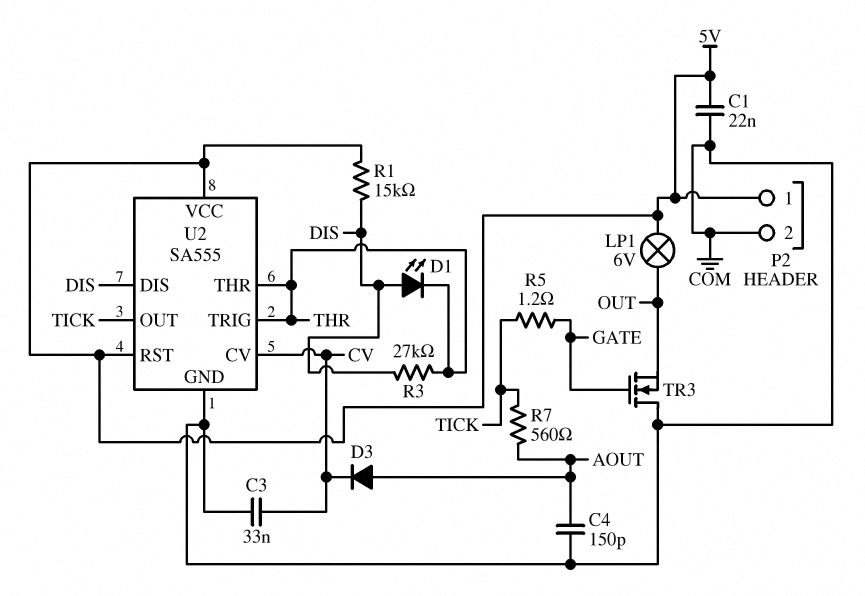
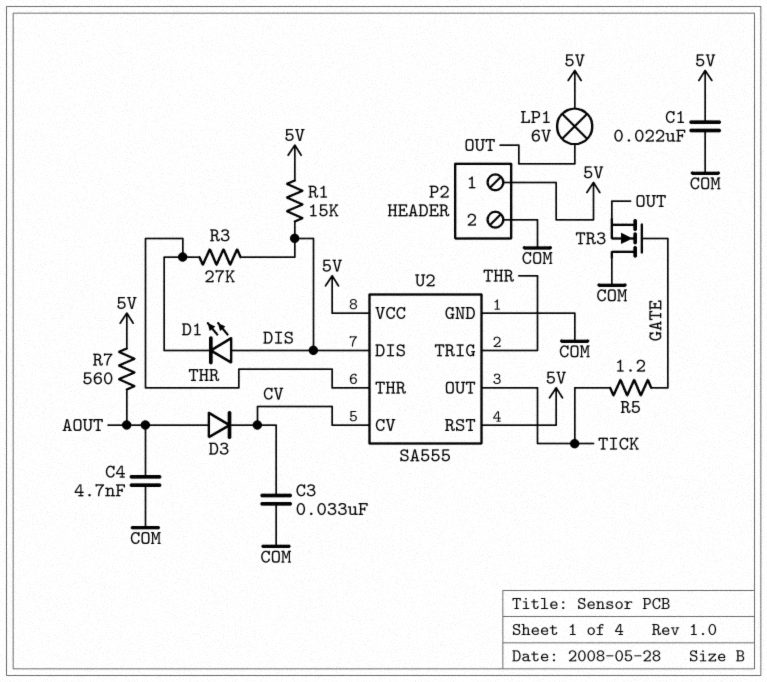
C4: 150pF (AOUT, COM) -> 4.7nF (AOUT, COM)
R7: 560 (AOUT, TICK) -> 560 (5V, AOUT)

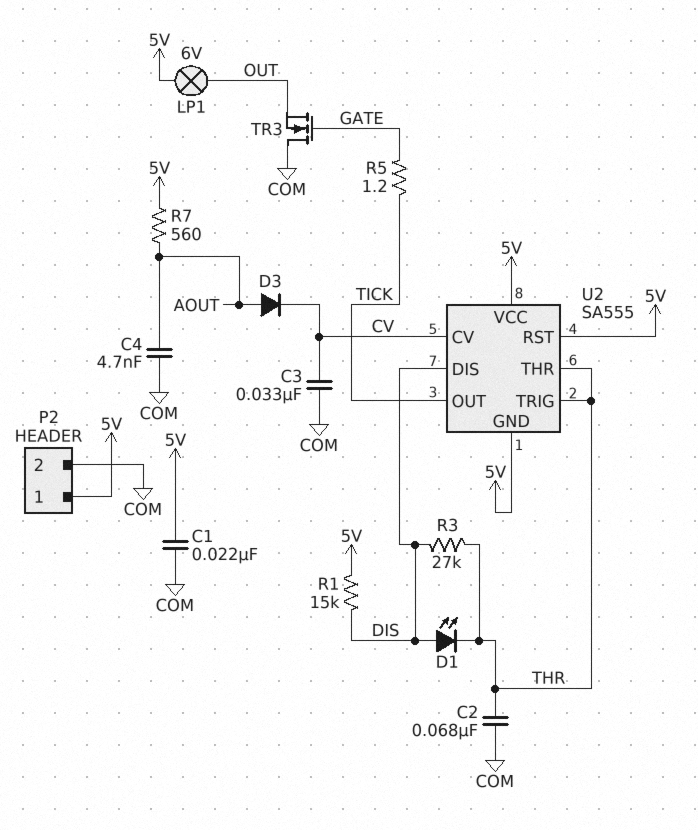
C2: none -> 68nF (COM, THR)
U2 pin GND: COM -> 5V

